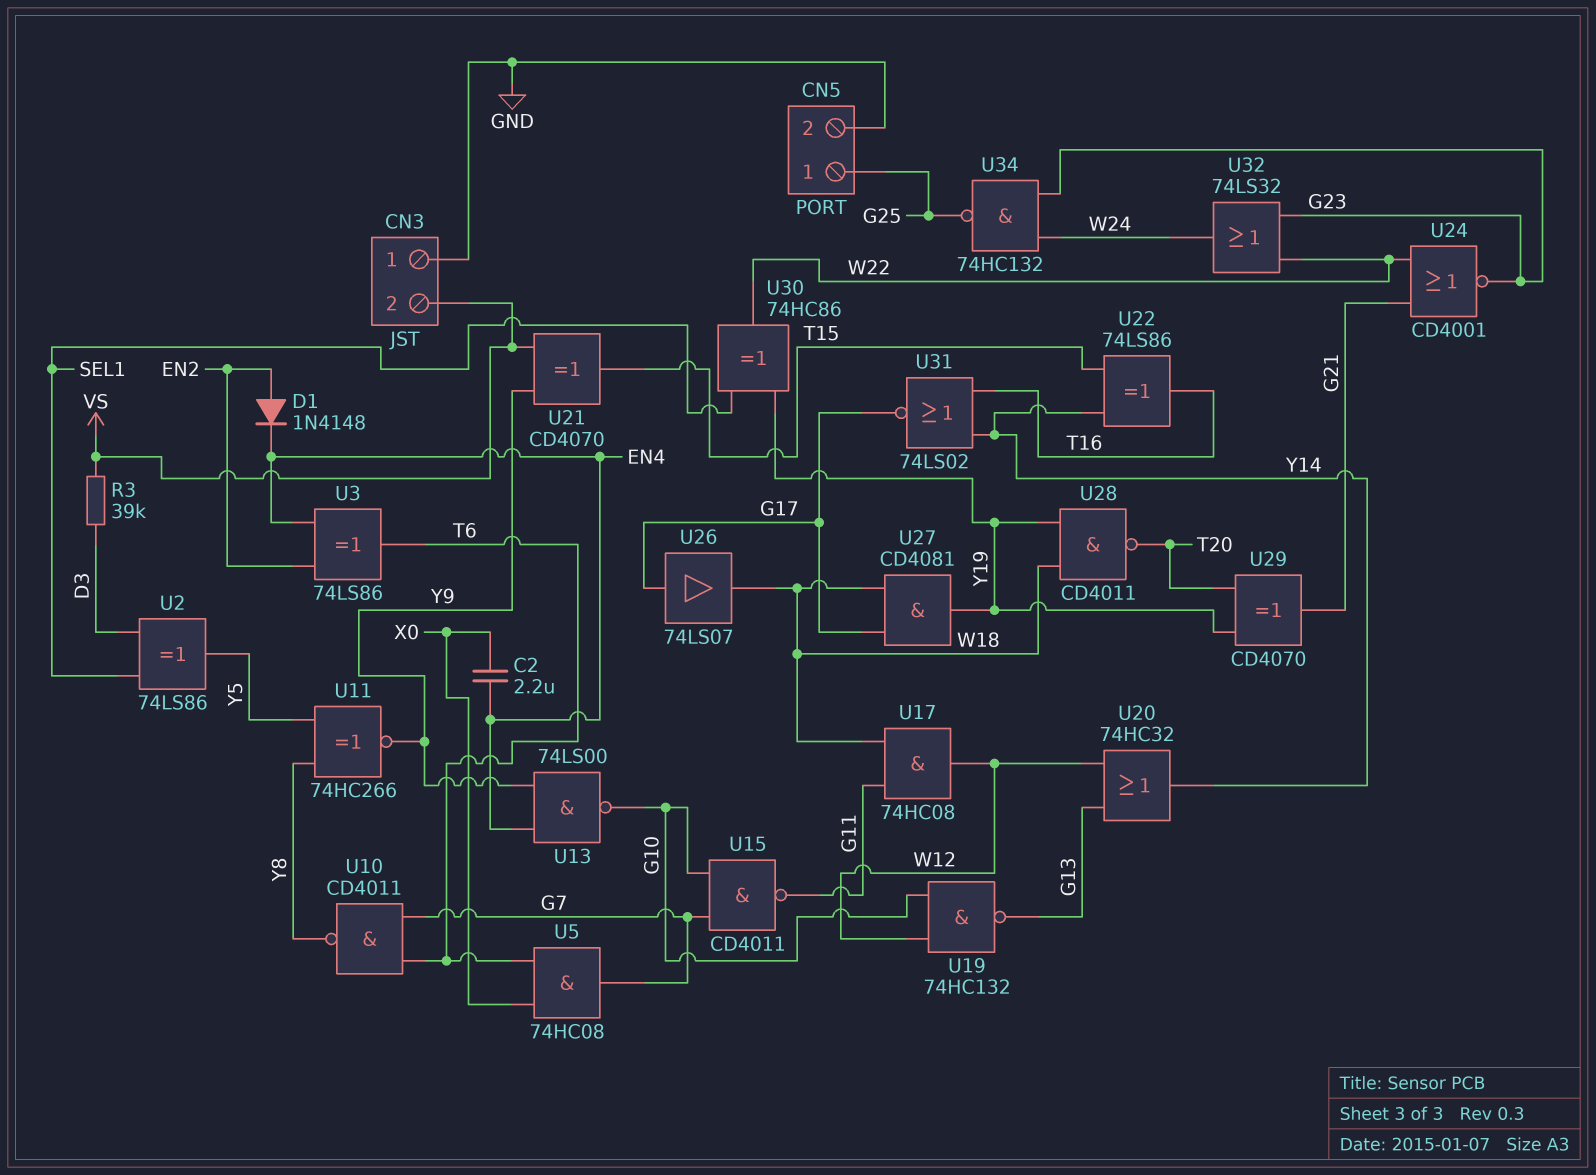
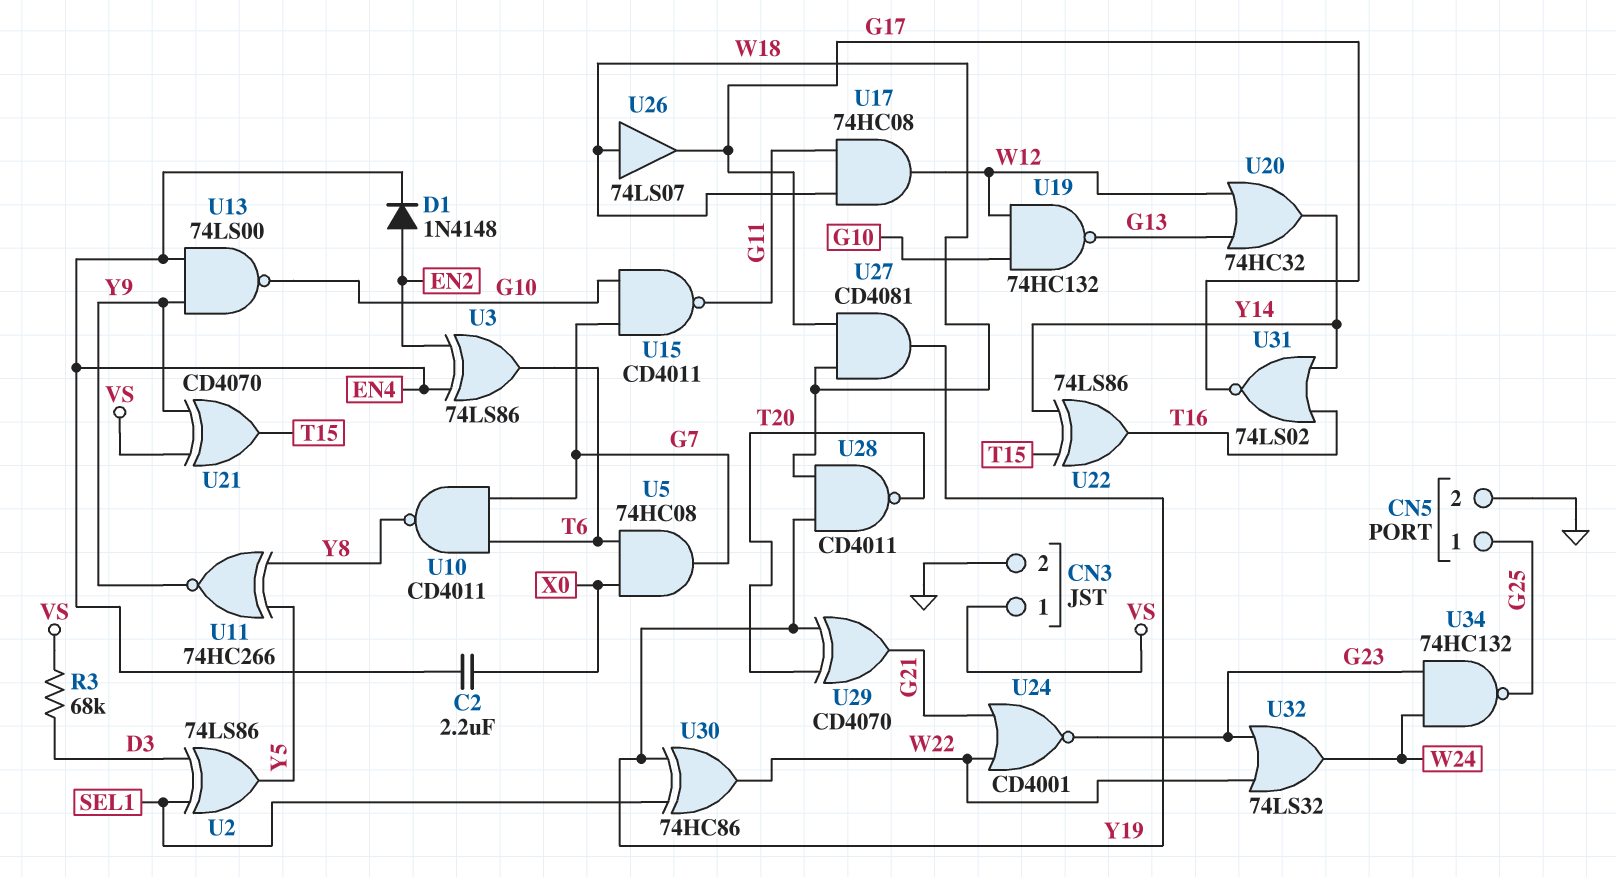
CN3 pin 1: GND -> VS
CN3 pin 2: VS -> GND
R3: 39k (D3, VS) -> 68k (D3, VS)
U26: buffer 74LS07 (in G17, out W18) -> buffer 74LS07 (in W18, out G17)

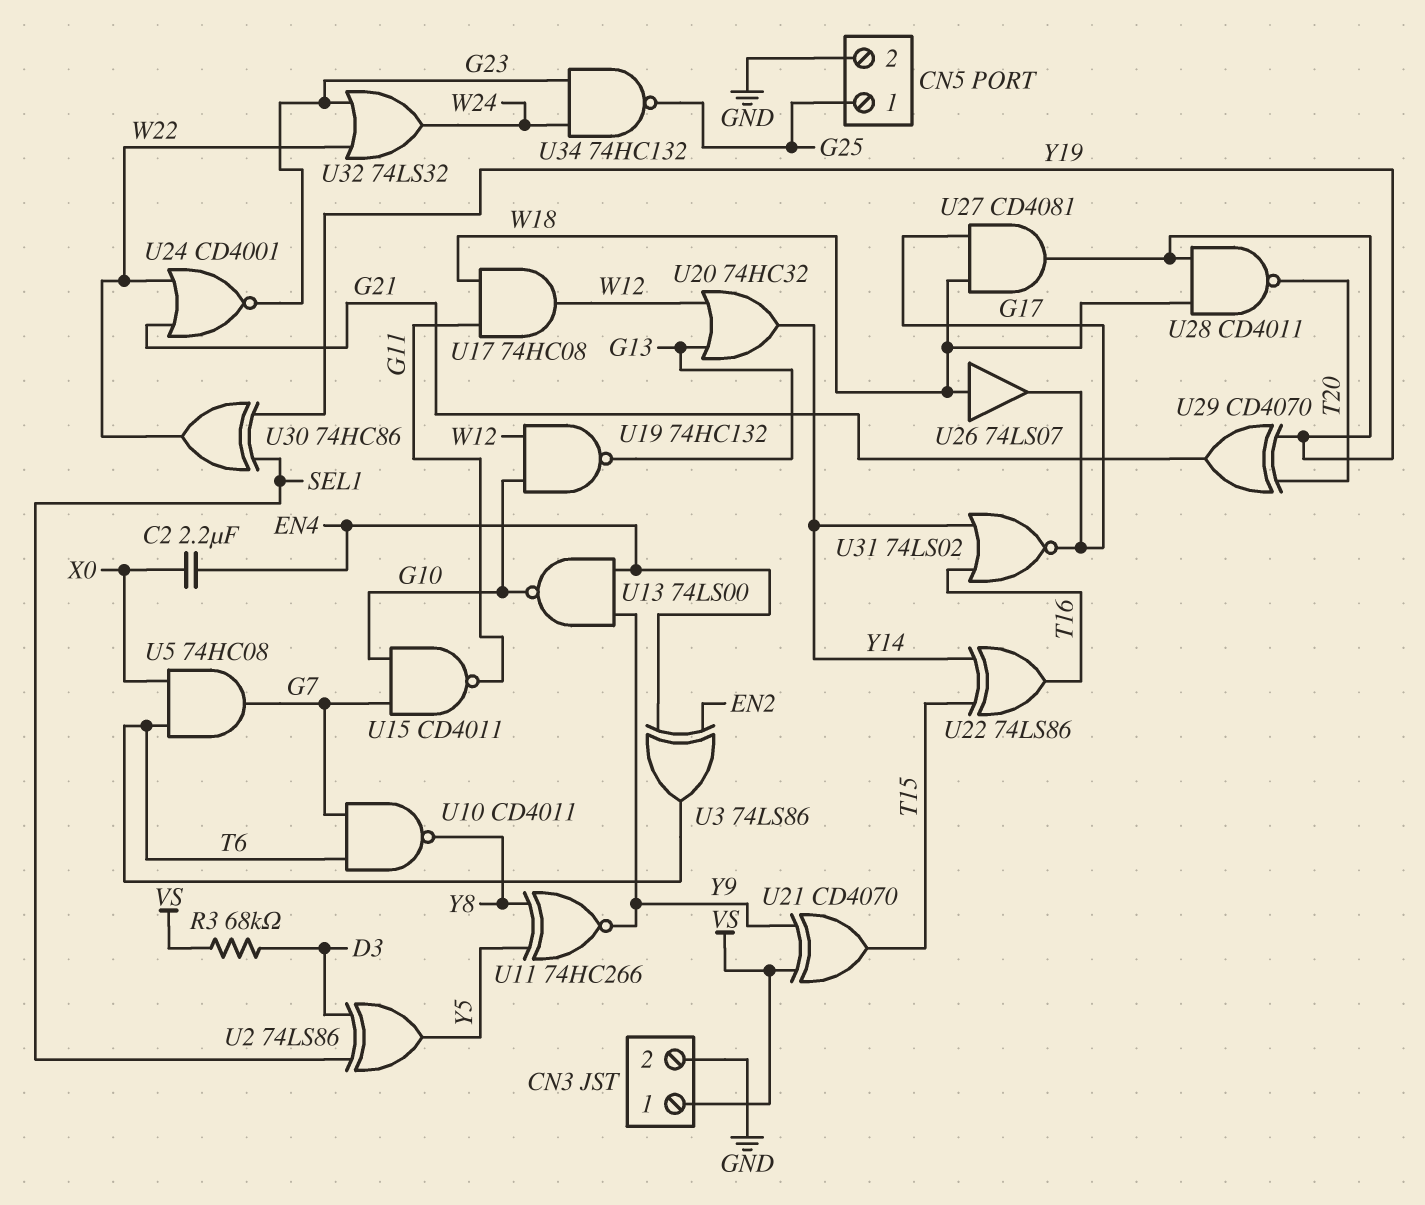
D1: diode 1N4148 (A EN2, K EN4) -> none

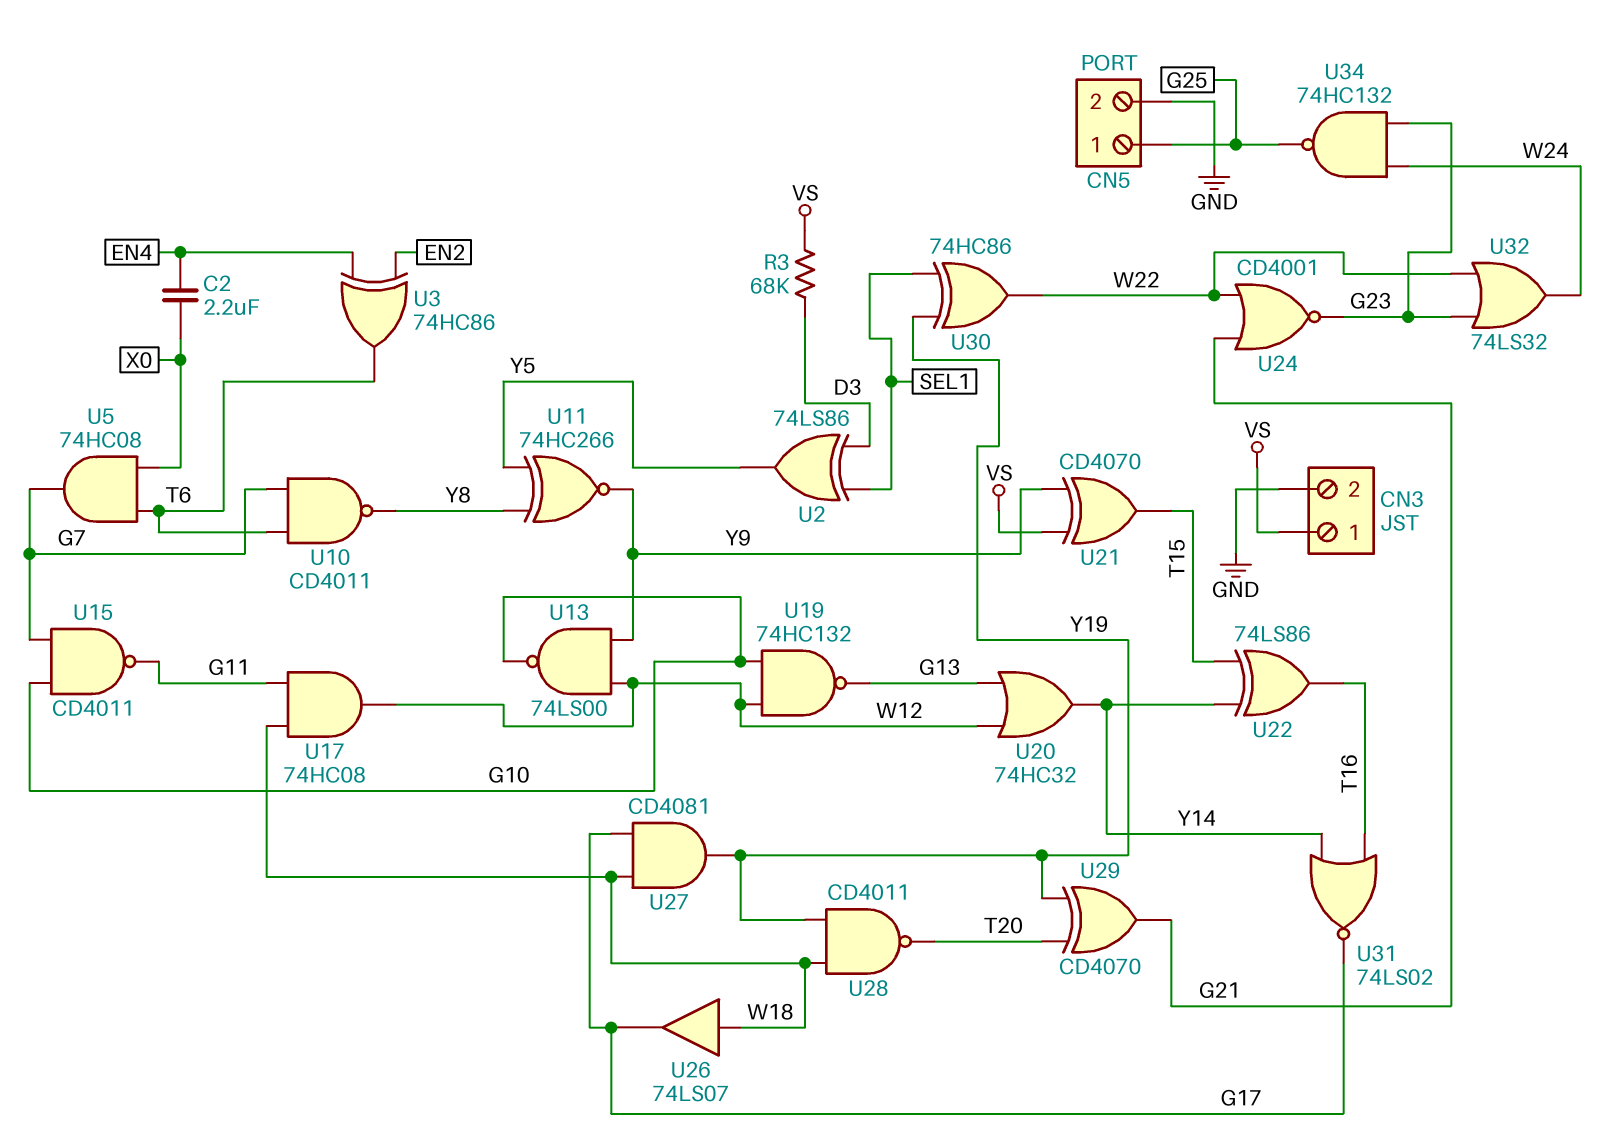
U3: XOR 74LS86 (in EN2, in EN4, out T6) -> XOR 74HC86 (in EN2, in EN4, out T6)
U13: NAND 74LS00 (in EN4, in Y9, out G10) -> NAND 74LS00 (in W12, in Y9, out G10)

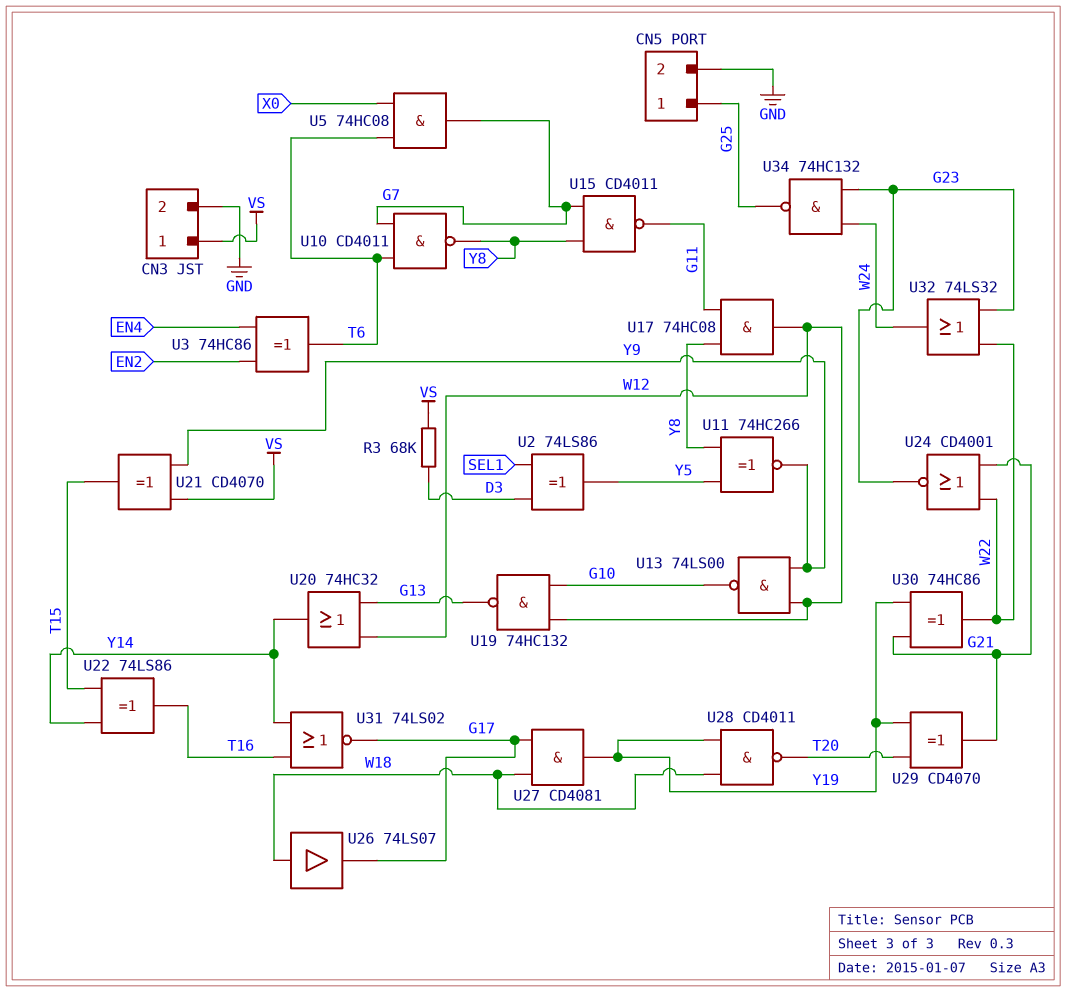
C2: 2.2uF (EN4, X0) -> none
U15: NAND CD4011 (in G7, in G10, out G11) -> NAND CD4011 (in G7, in Y8, out G11)
U17: AND 74HC08 (in G11, in W18, out W12) -> AND 74HC08 (in G11, in Y8, out W12)
U30: XOR 74HC86 (in SEL1, in Y19, out W22) -> XOR 74HC86 (in G21, in Y19, out W22)

